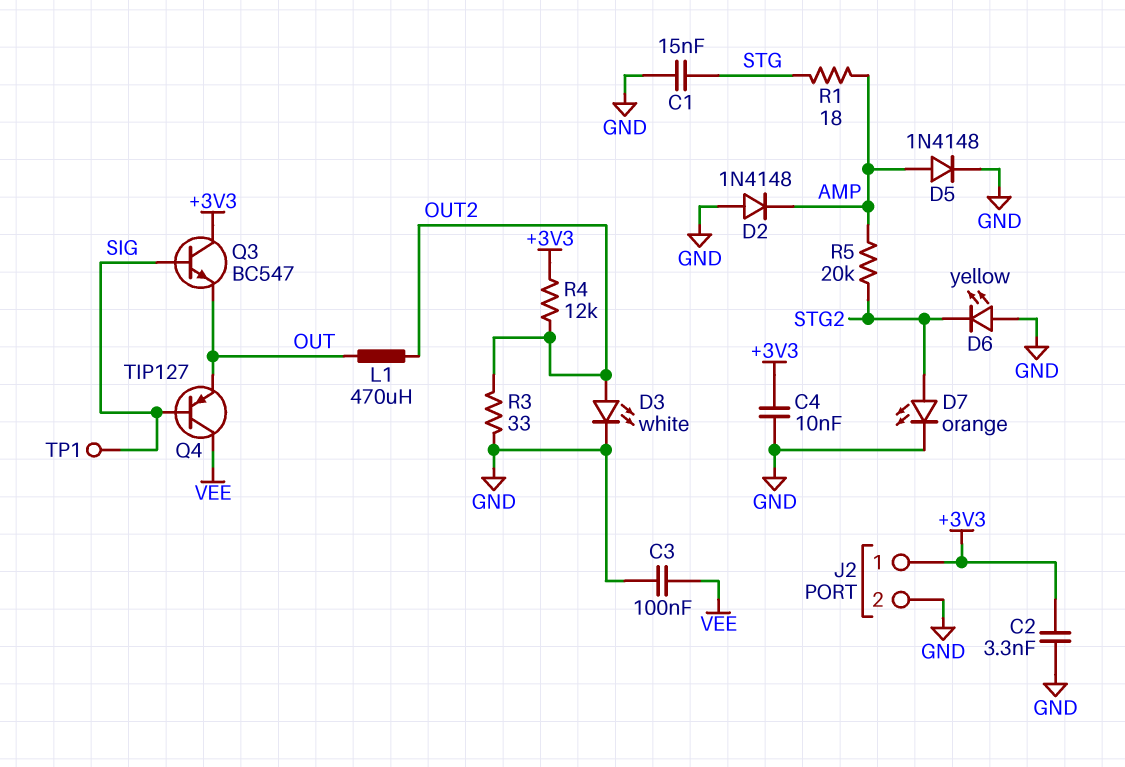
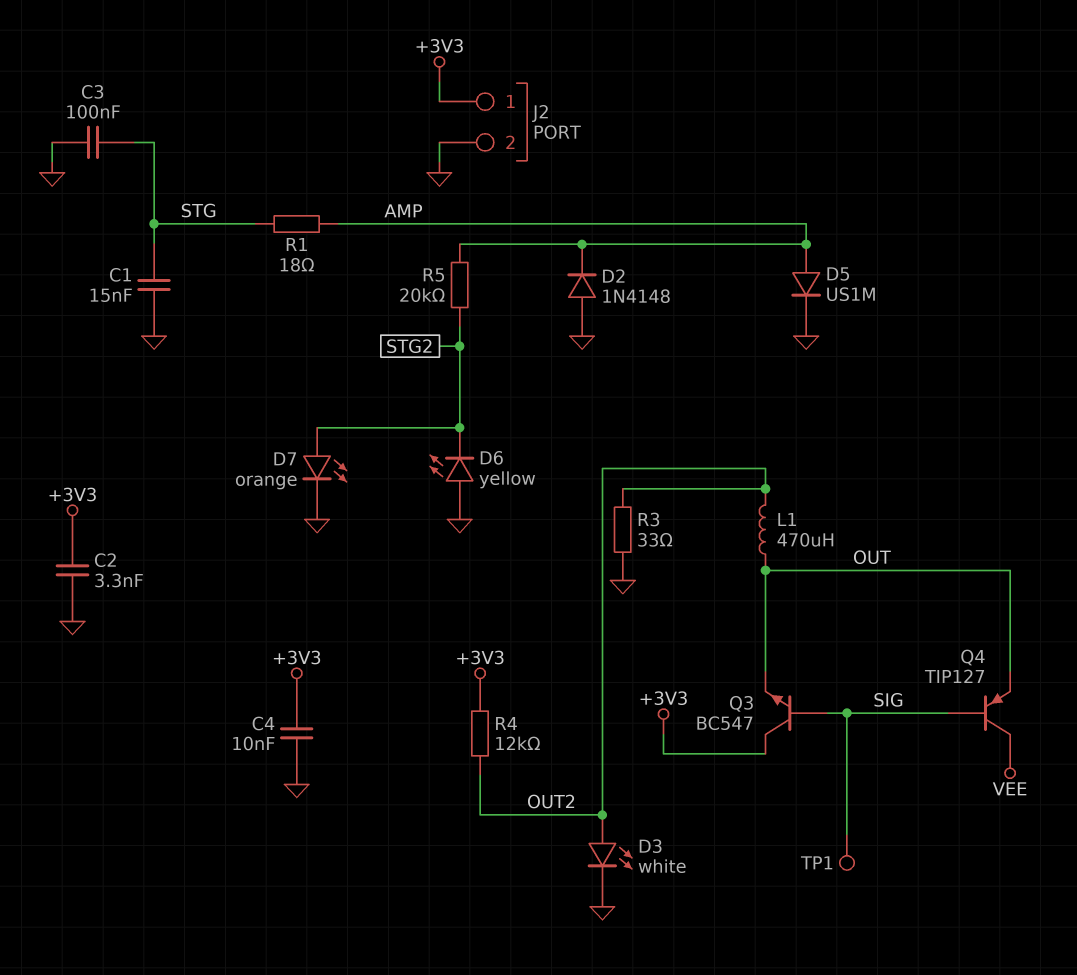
C3: 100nF (GND, VEE) -> 100nF (GND, STG)
D5: diode 1N4148 (A AMP, K GND) -> diode US1M (A AMP, K GND)

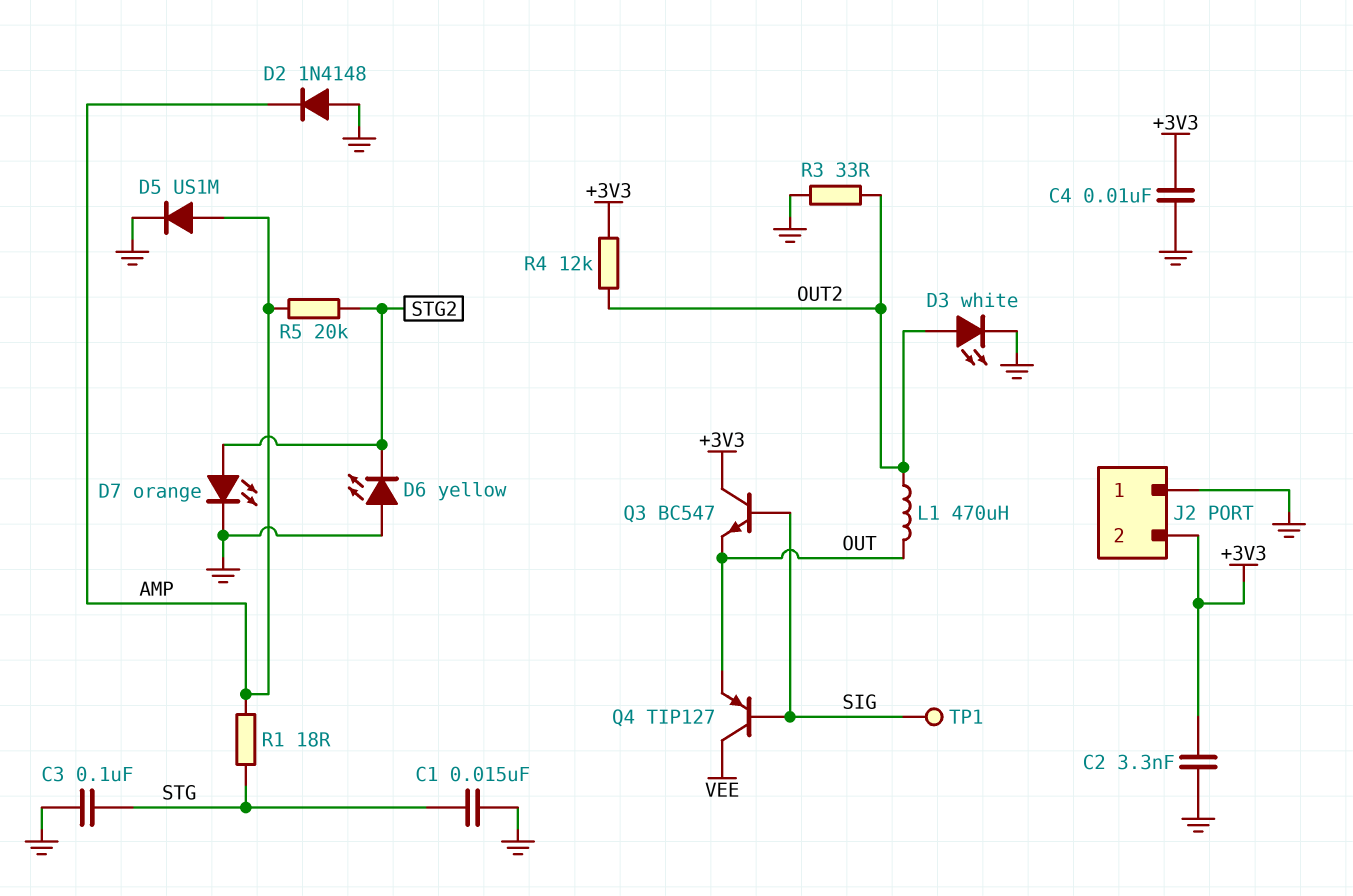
J2 pin 1: +3V3 -> GND
J2 pin 2: GND -> +3V3

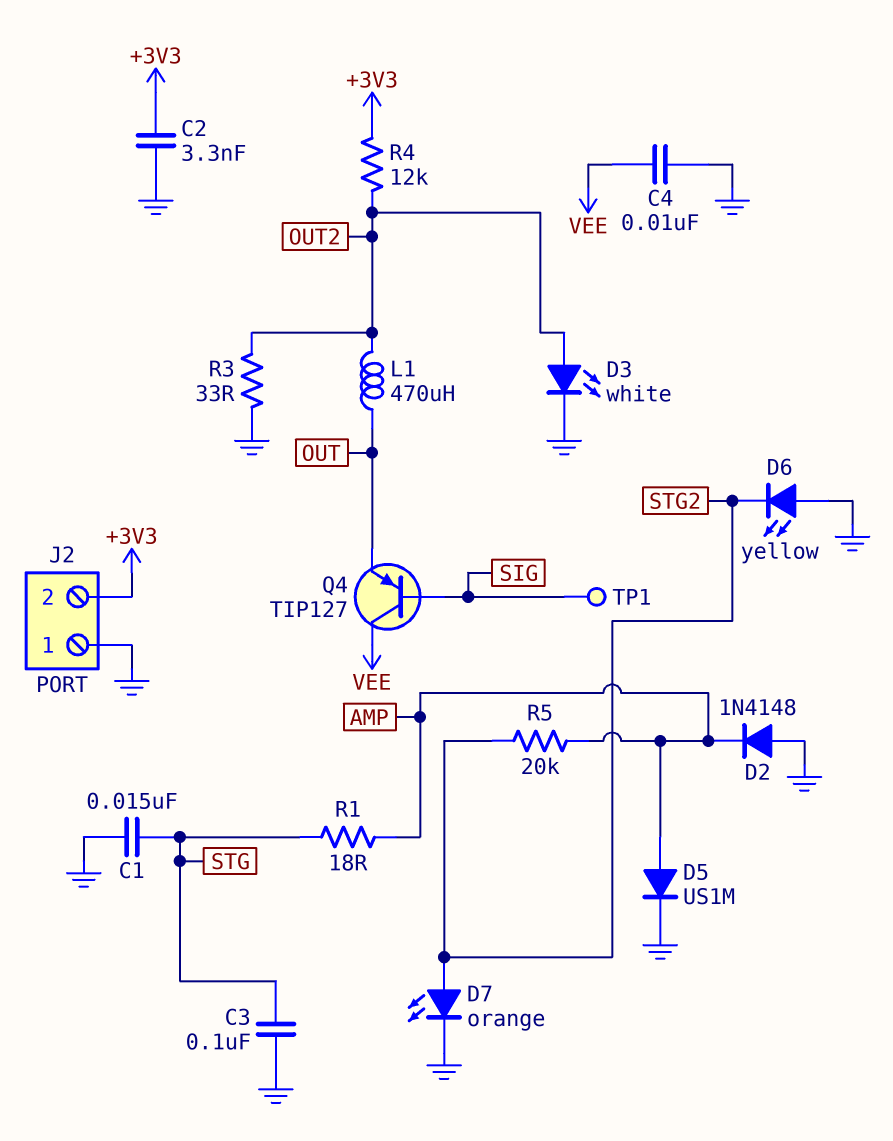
C4: 10nF (+3V3, GND) -> 10nF (GND, VEE)
Q3: NPN BC547 (B SIG, C +3V3, E OUT) -> none

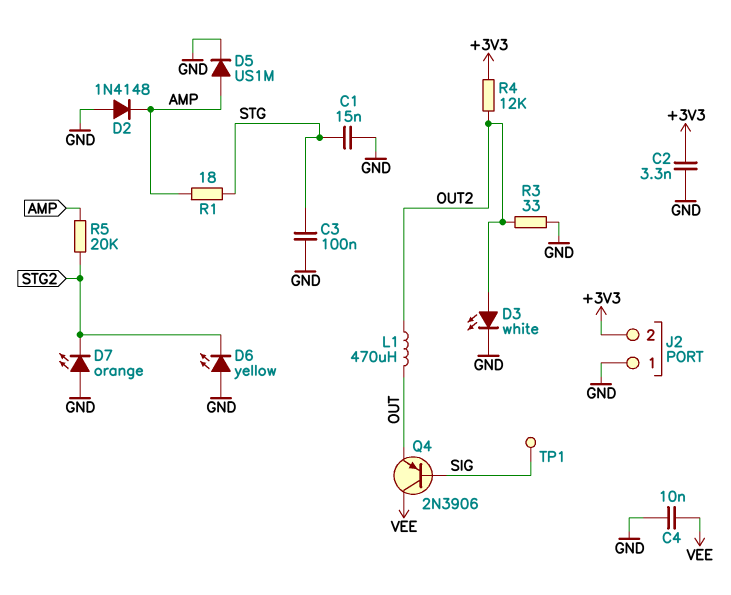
D7: LED orange (A STG2, K GND) -> LED orange (A GND, K STG2)
Q4: PNP TIP127 (B SIG, C VEE, E OUT) -> PNP 2N3906 (B SIG, C VEE, E OUT)

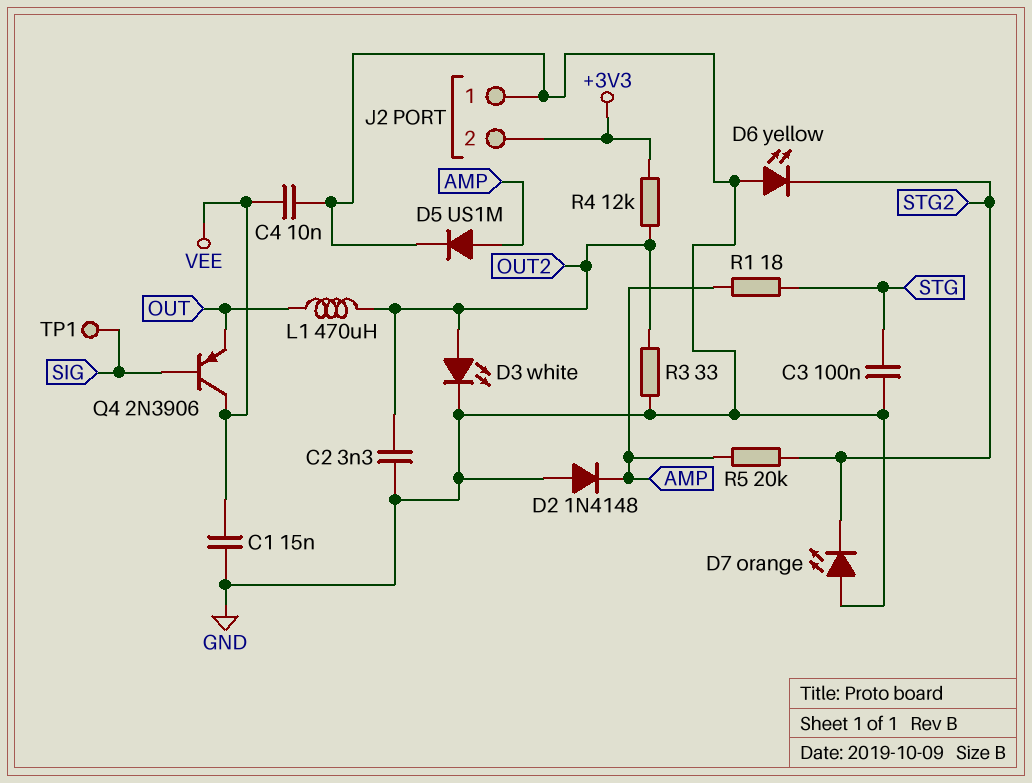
C1: 15nF (GND, STG) -> 15nF (GND, VEE)
C2: 3.3nF (+3V3, GND) -> 3.3nF (GND, OUT2)

